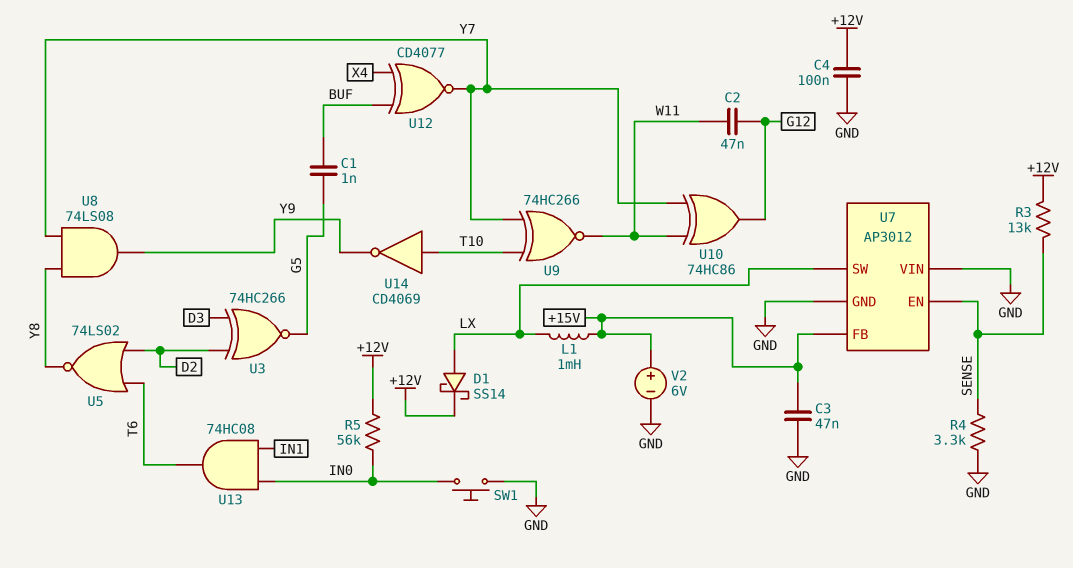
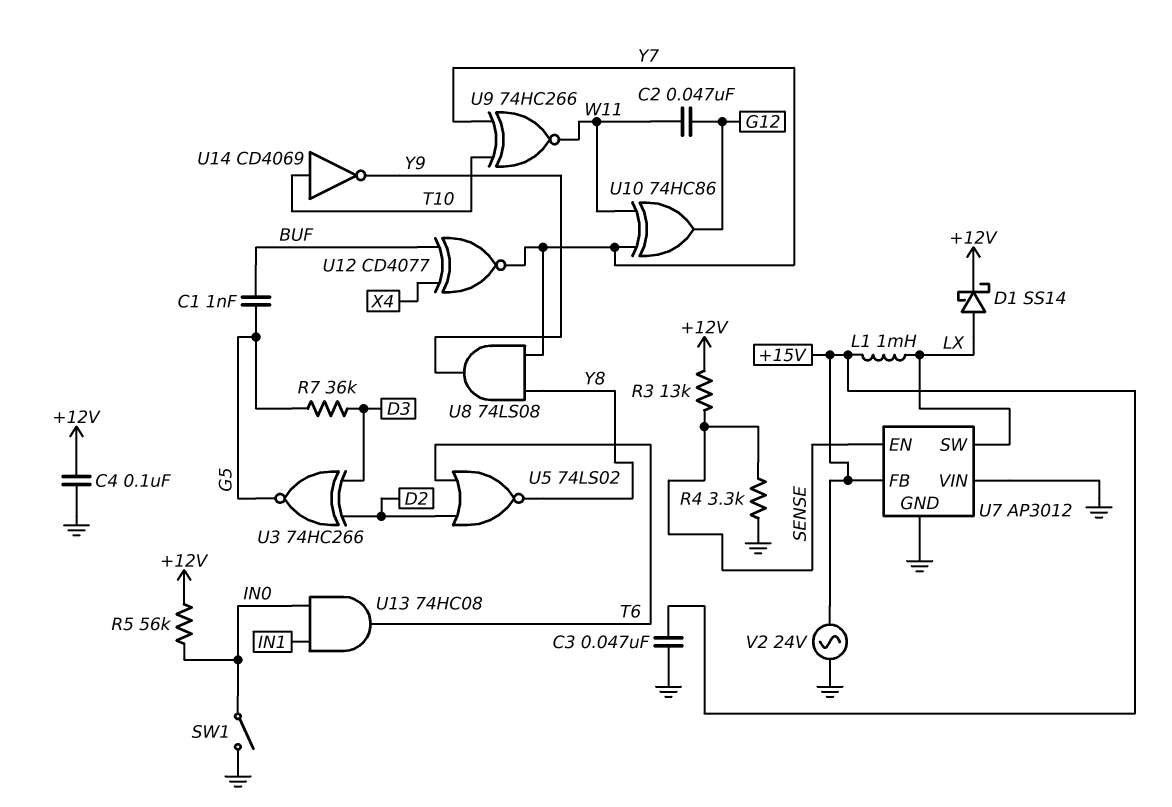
R7: none -> 36k (D3, G5)
SW1: button (GND, IN0) -> switch (GND, IN0)
V2: 6V (plus +15V, minus GND) -> AC 24V (+15V, GND)

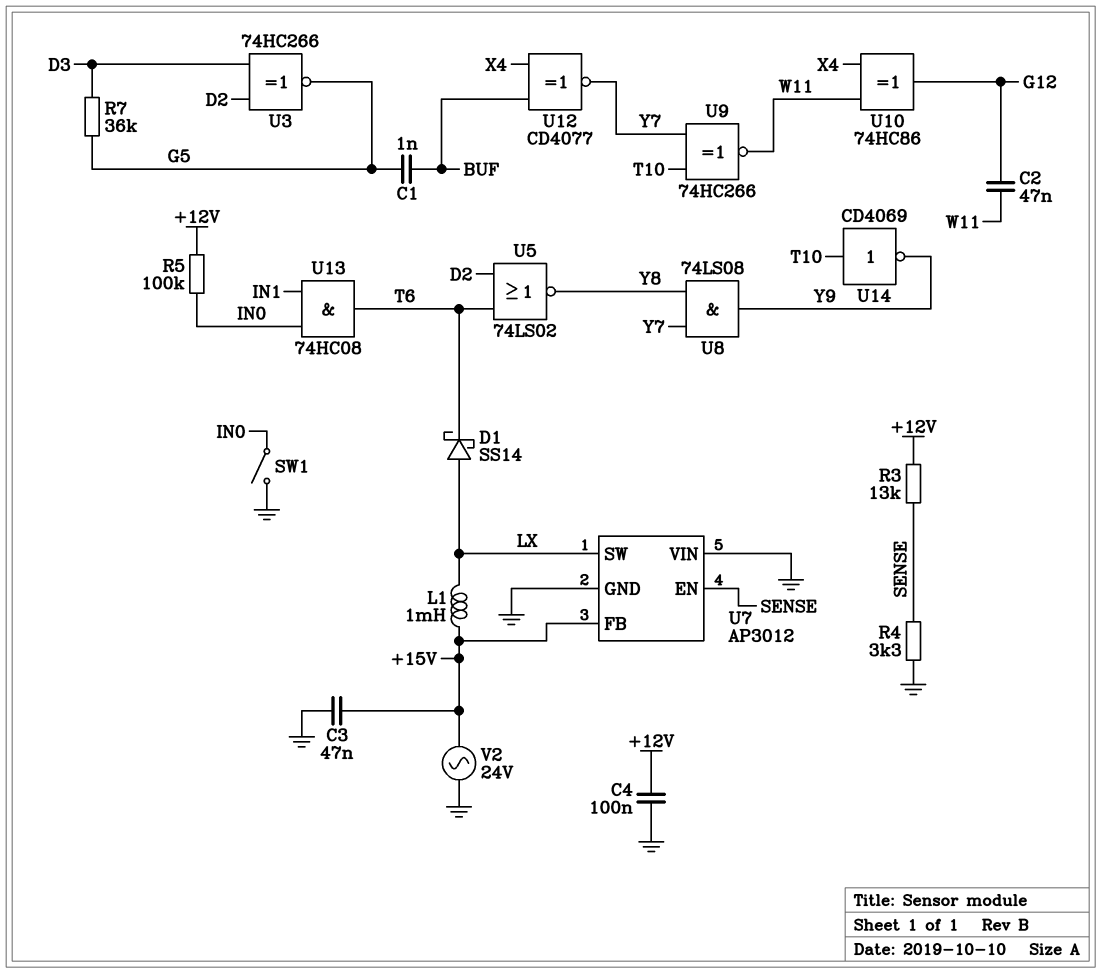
D1: schottky SS14 (A LX, K +12V) -> schottky SS14 (A LX, K T6)
R5: 56k (+12V, IN0) -> 100k (+12V, IN0)
U10: XOR 74HC86 (in W11, in Y7, out G12) -> XOR 74HC86 (in W11, in X4, out G12)

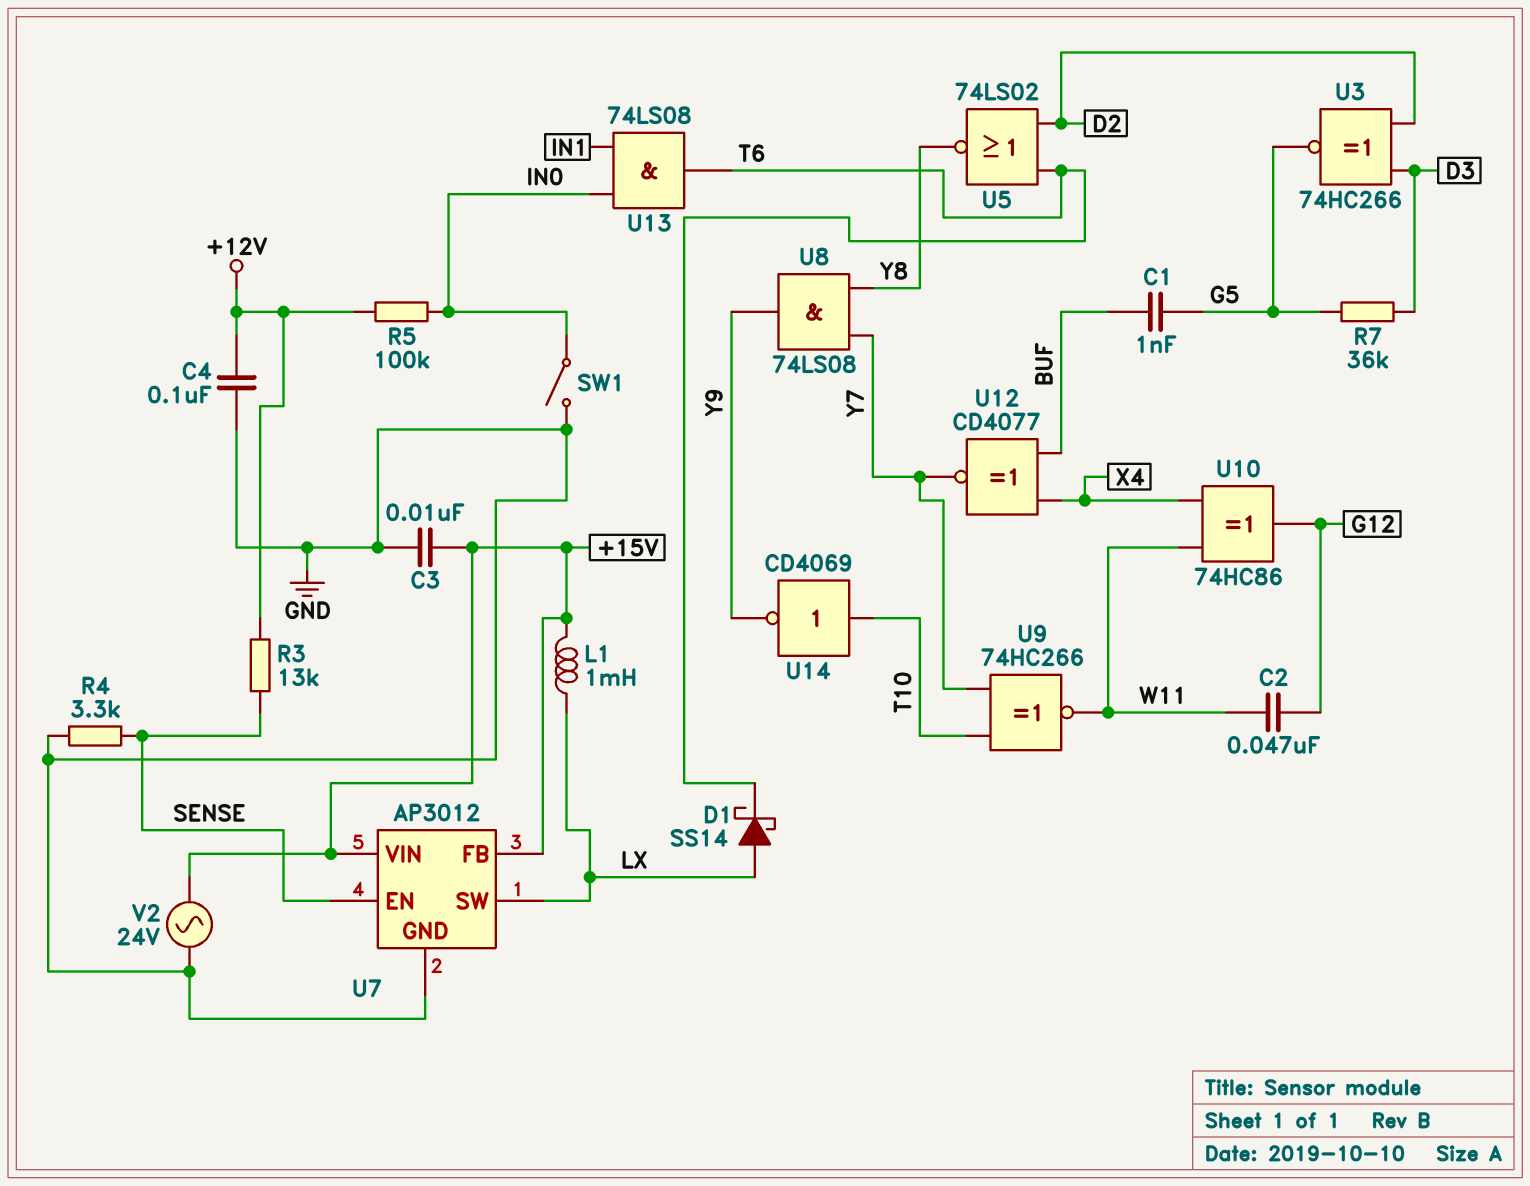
C3: 47nF (+15V, GND) -> 10nF (+15V, GND)
U7 pin VIN: GND -> +15V
U13: AND 74HC08 (in IN0, in IN1, out T6) -> AND 74LS08 (in IN0, in IN1, out T6)

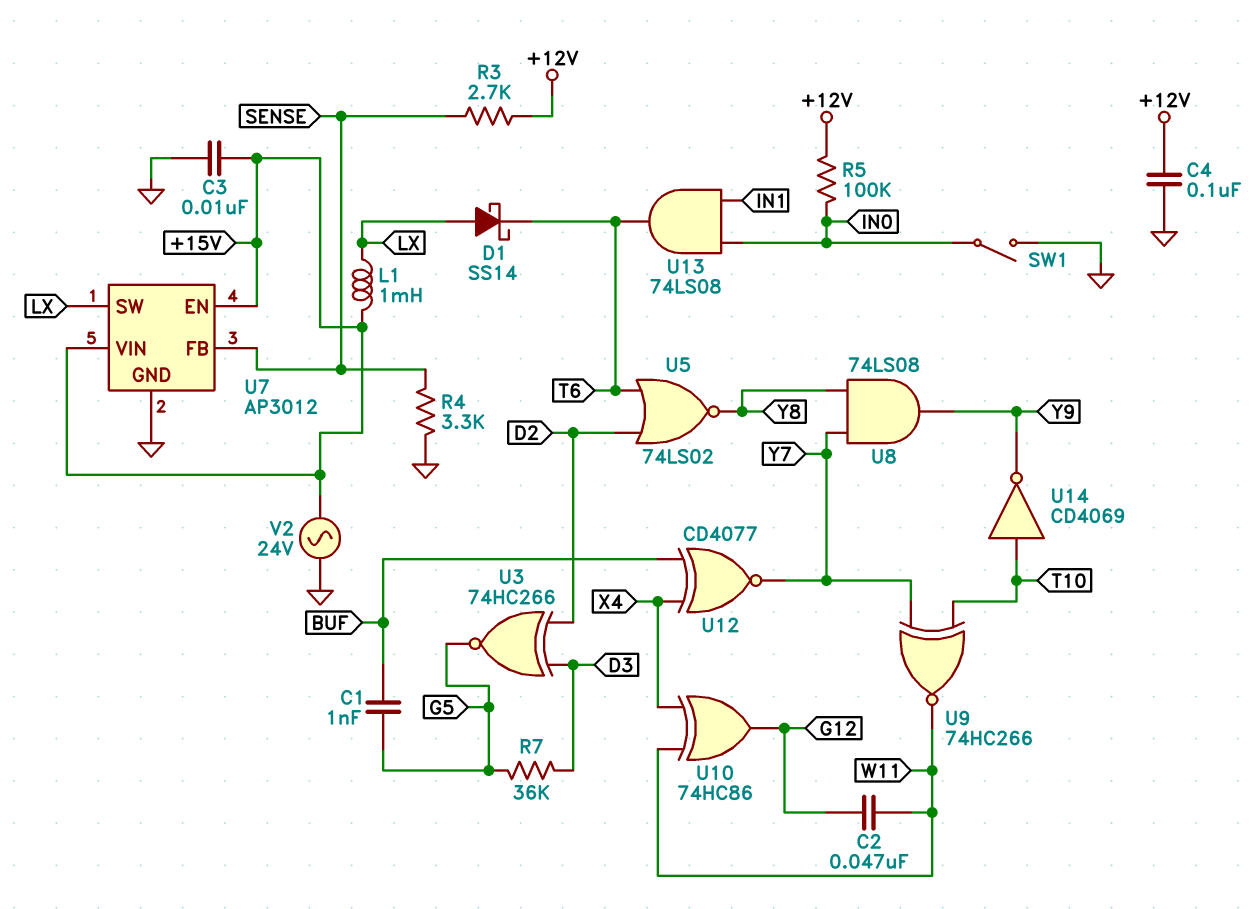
R3: 13k (+12V, SENSE) -> 2.7k (+12V, SENSE)
U7 pin EN: SENSE -> +15V
U7 pin FB: +15V -> SENSE

